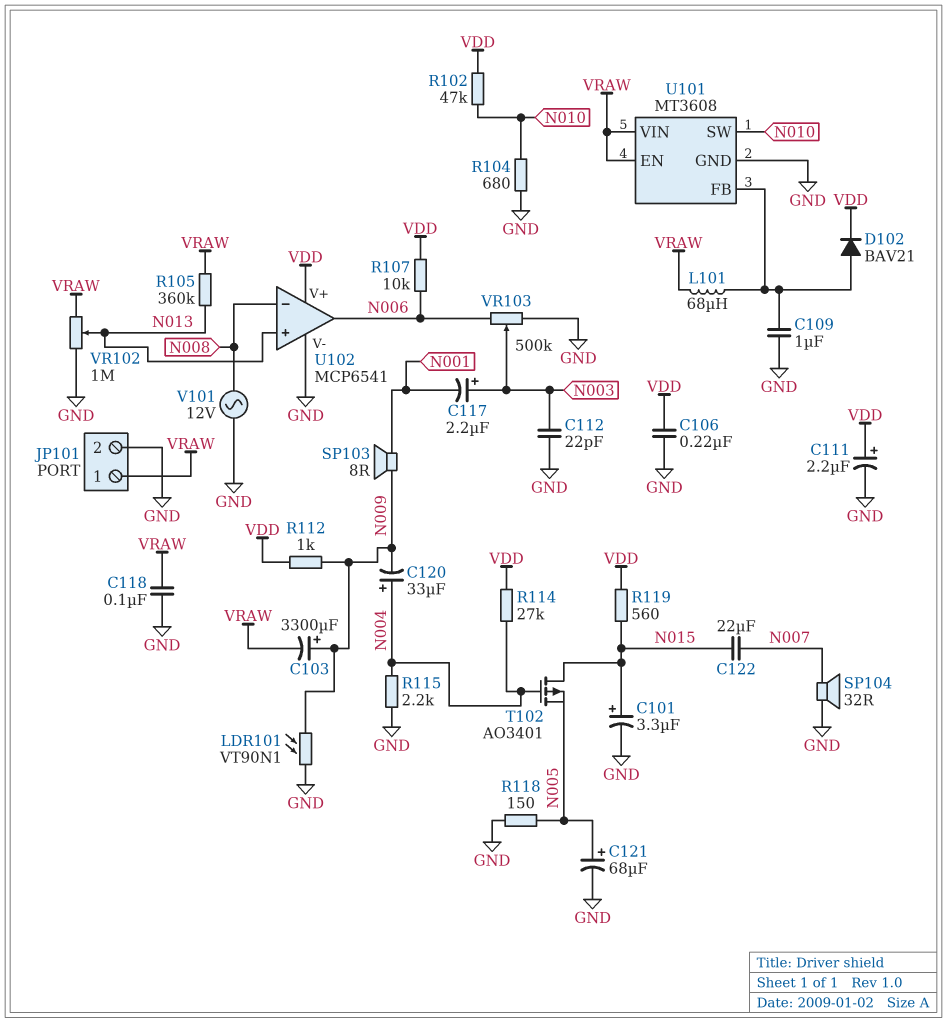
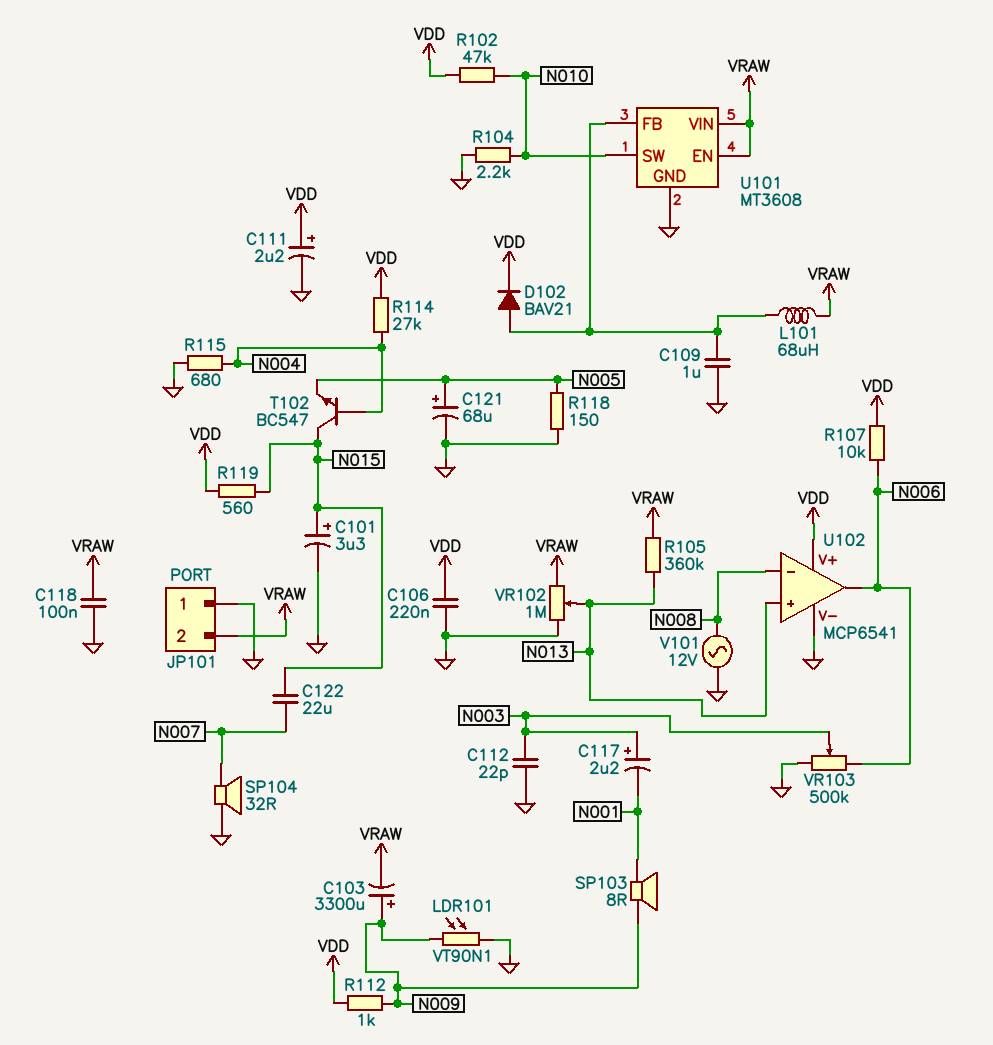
C120: 33uF (plus N004, minus N009) -> none
JP101 pin 1: VRAW -> GND
JP101 pin 2: GND -> VRAW
R104: 680 (GND, N010) -> 2.2k (GND, N010)
R115: 2.2k (GND, N004) -> 680 (GND, N004)
T102: PMOS AO3401 (G N004, D N015, S N005) -> NPN BC547 (B N004, C N015, E N005)

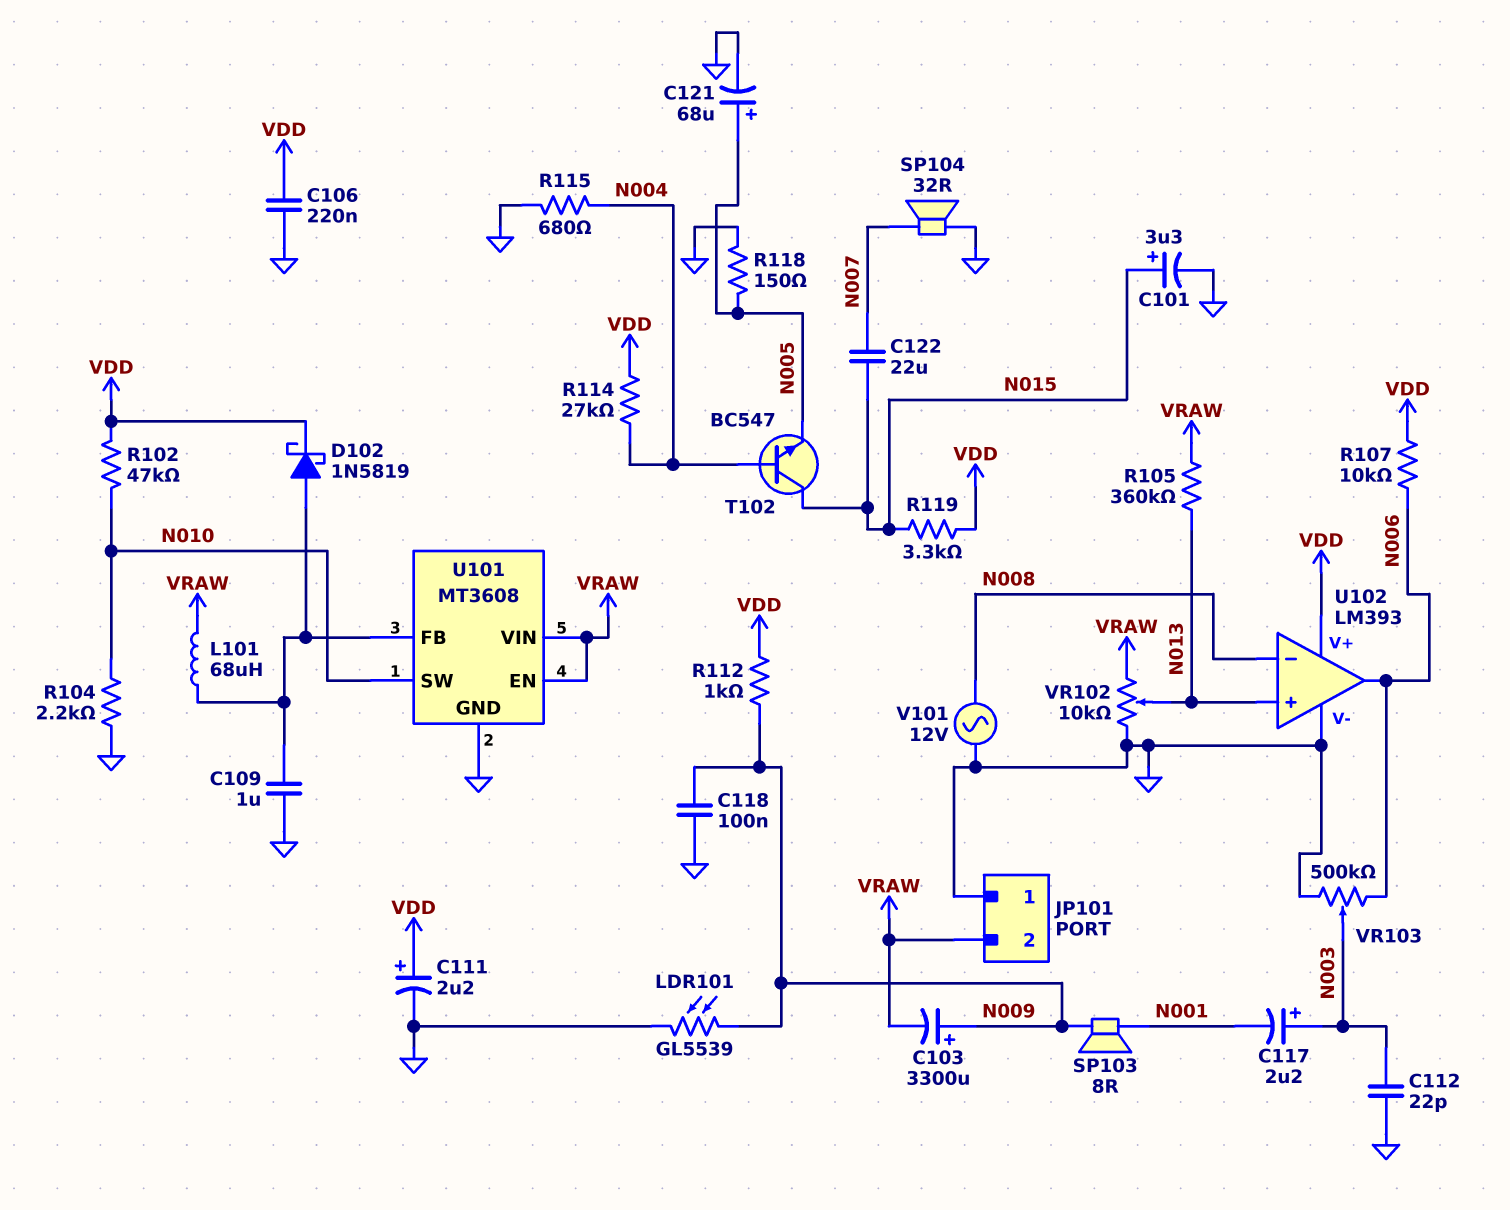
C118: 100nF (GND, VRAW) -> 100nF (GND, N009)
D102: diode BAV21 (A U101/FB, K VDD) -> schottky 1N5819 (A U101/FB, K VDD)
LDR101: VT90N1 (GND, N009) -> GL5539 (GND, N009)
R119: 560 (N015, VDD) -> 3.3k (N015, VDD)
U102: MCP6541 -> LM393
VR102: 1M (GND, VRAW, wiper N013) -> 10k (GND, VRAW, wiper N013)

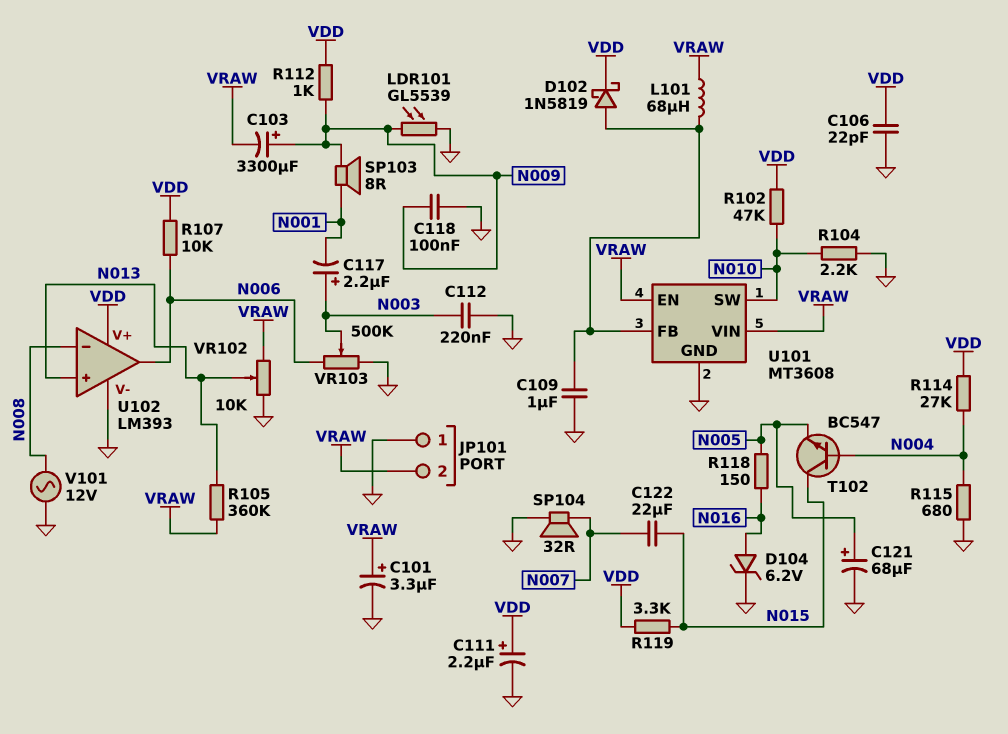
C101: 3.3uF (plus N015, minus GND) -> 3.3uF (plus VRAW, minus GND)
C106: 220nF (GND, VDD) -> 22pF (GND, VDD)
C112: 22pF (GND, N003) -> 220nF (GND, N003)
D104: none -> zener 6.2V (A N016, K GND)
R118: 150 (GND, N005) -> 150 (N005, N016)

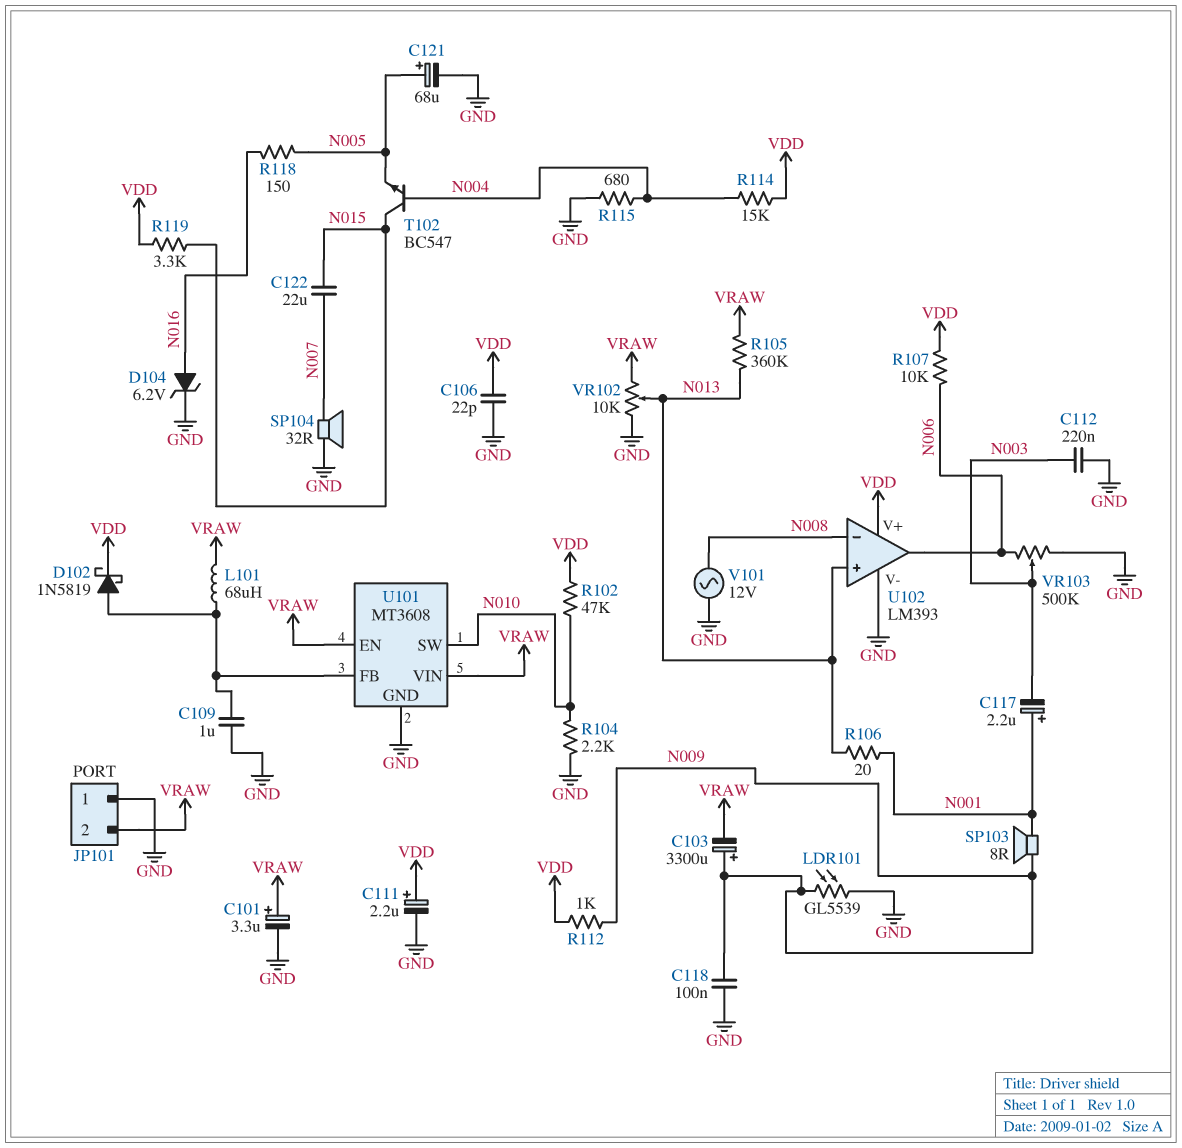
C117: 2.2uF (plus N003, minus N001) -> 2.2uF (plus N001, minus N003)
R106: none -> 20 (N001, N013)
R114: 27k (N004, VDD) -> 15k (N004, VDD)

